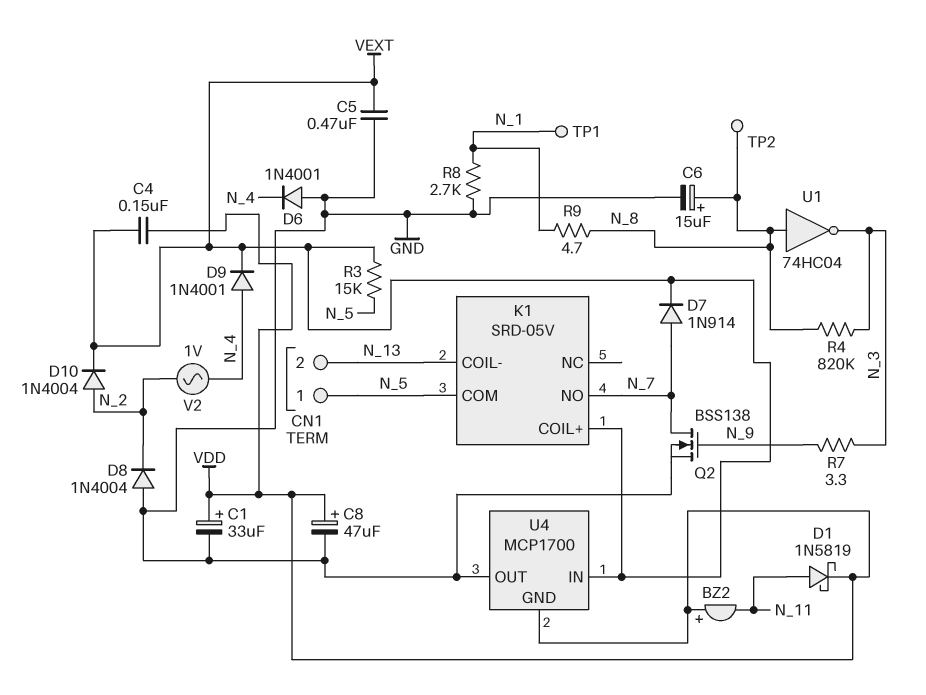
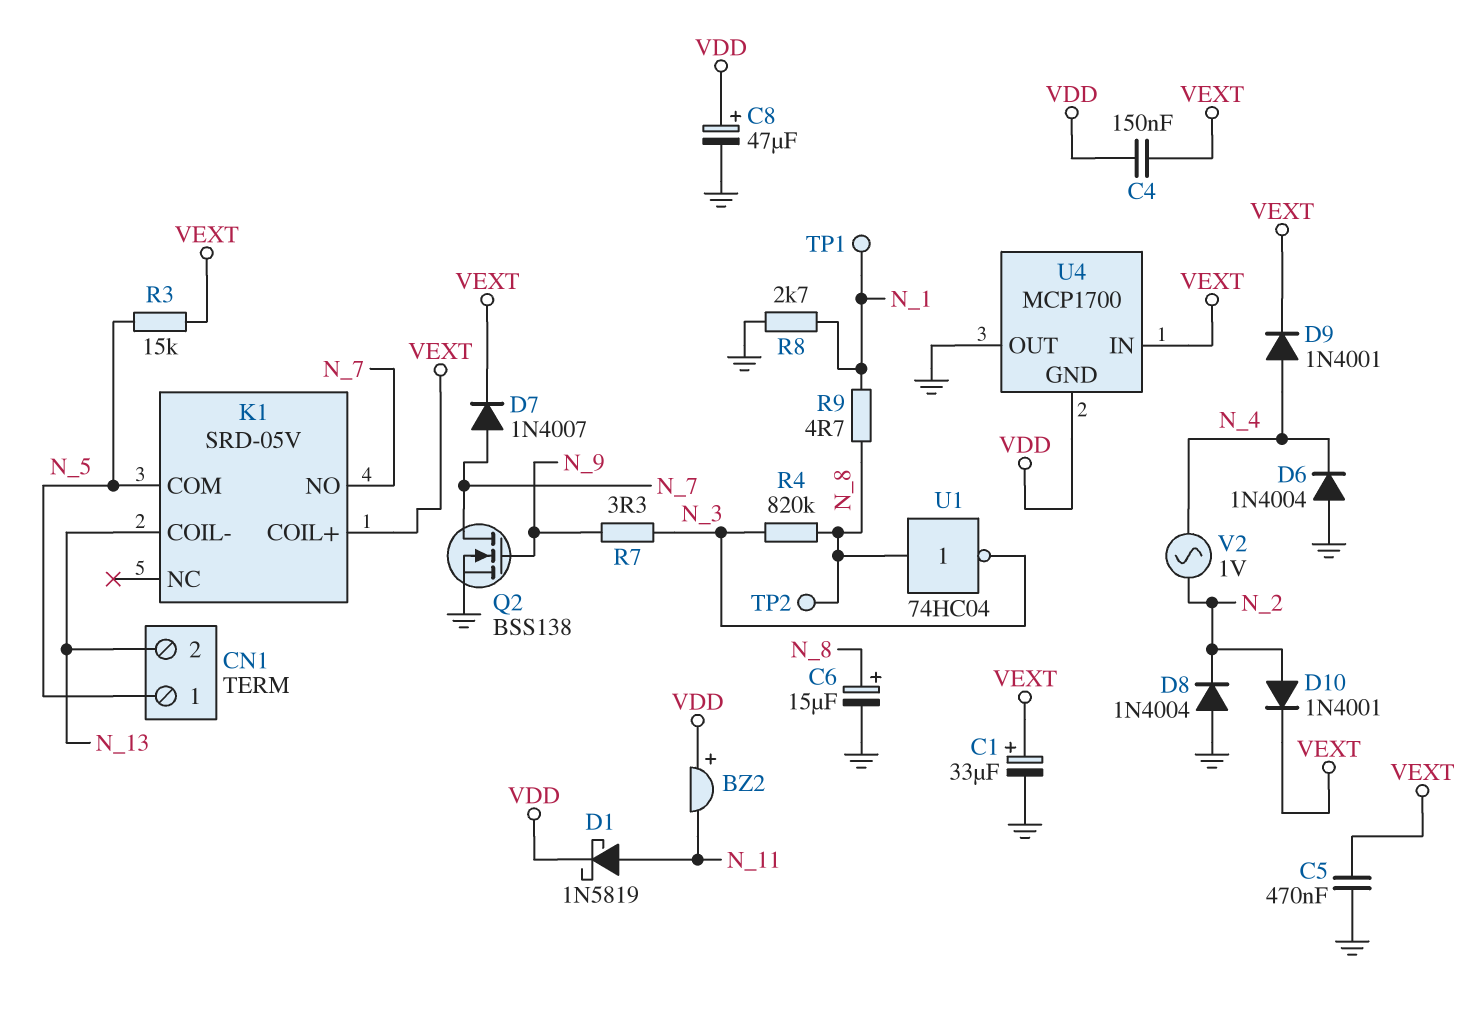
C1: 33uF (plus VDD, minus GND) -> 33uF (plus VEXT, minus GND)
D6: diode 1N4001 (A GND, K N_4) -> diode 1N4004 (A GND, K N_4)
D7: diode 1N914 (A N_7, K VEXT) -> diode 1N4007 (A N_7, K VEXT)
D10: diode 1N4004 (A N_2, K VEXT) -> diode 1N4001 (A N_2, K VEXT)

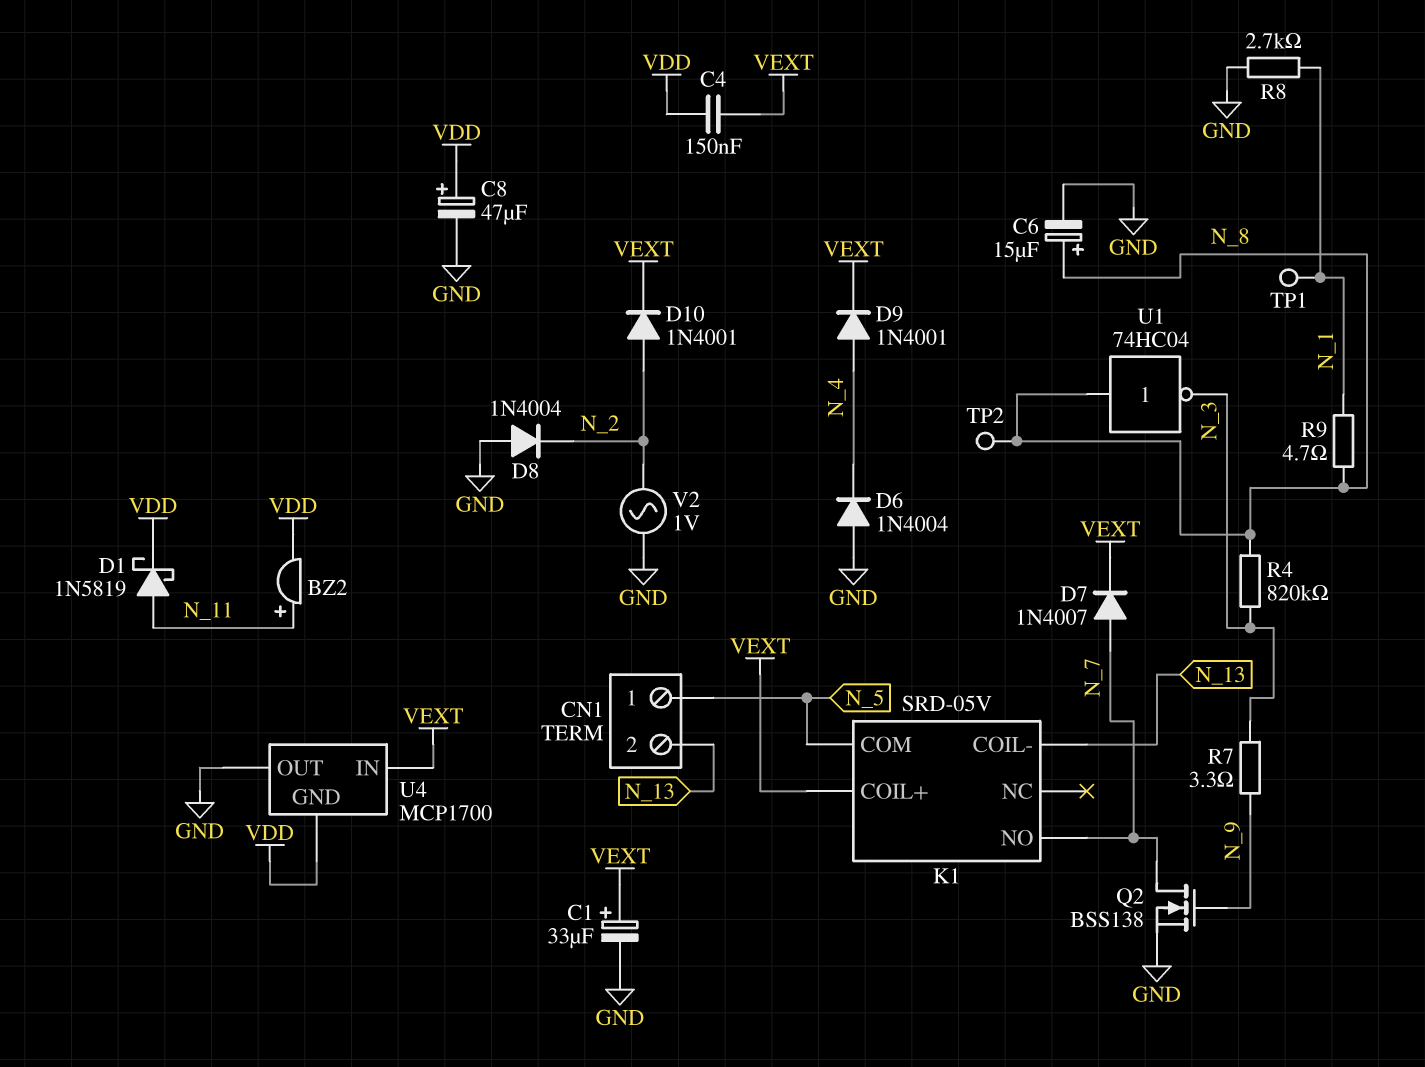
BZ2: buzzer (plus VDD, minus N_11) -> buzzer (plus N_11, minus VDD)
C5: 470nF (GND, VEXT) -> none
R3: 15k (N_5, VEXT) -> none
V2: AC 1V (N_2, N_4) -> AC 1V (GND, N_2)

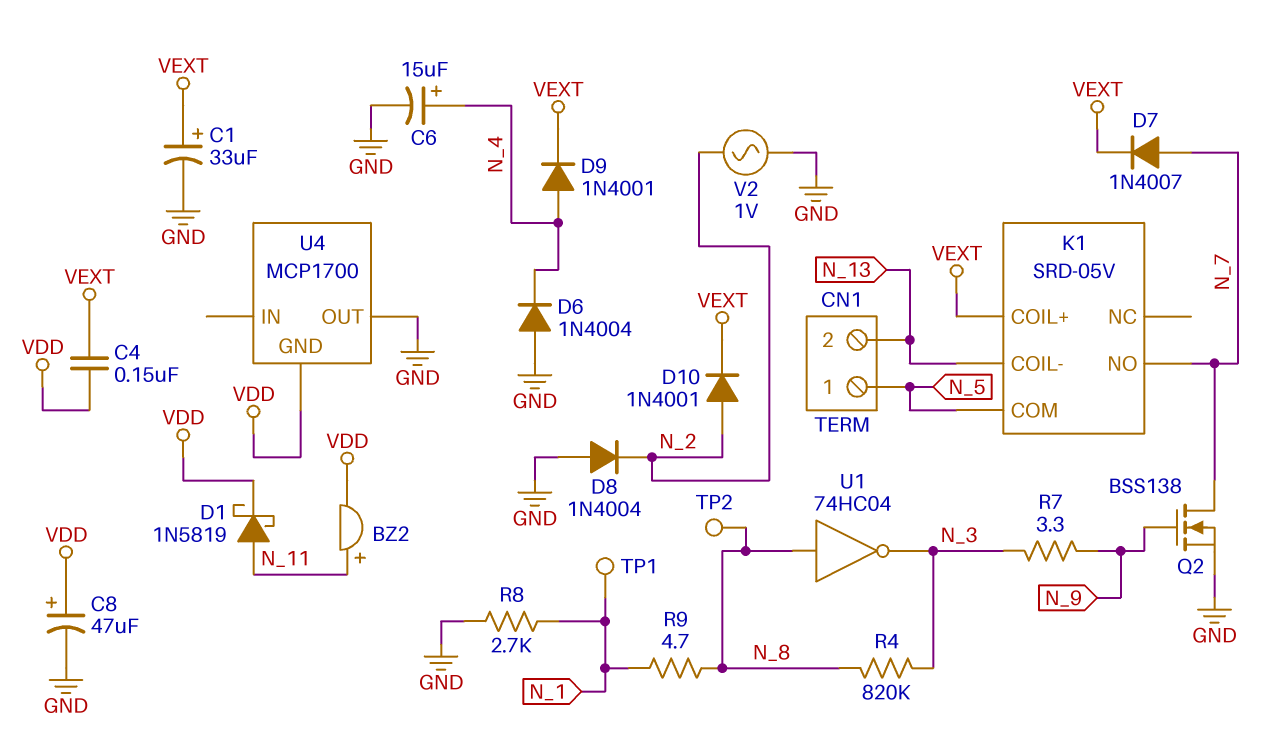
C6: 15uF (plus N_8, minus GND) -> 15uF (plus N_4, minus GND)
U4 pin IN: VEXT -> none

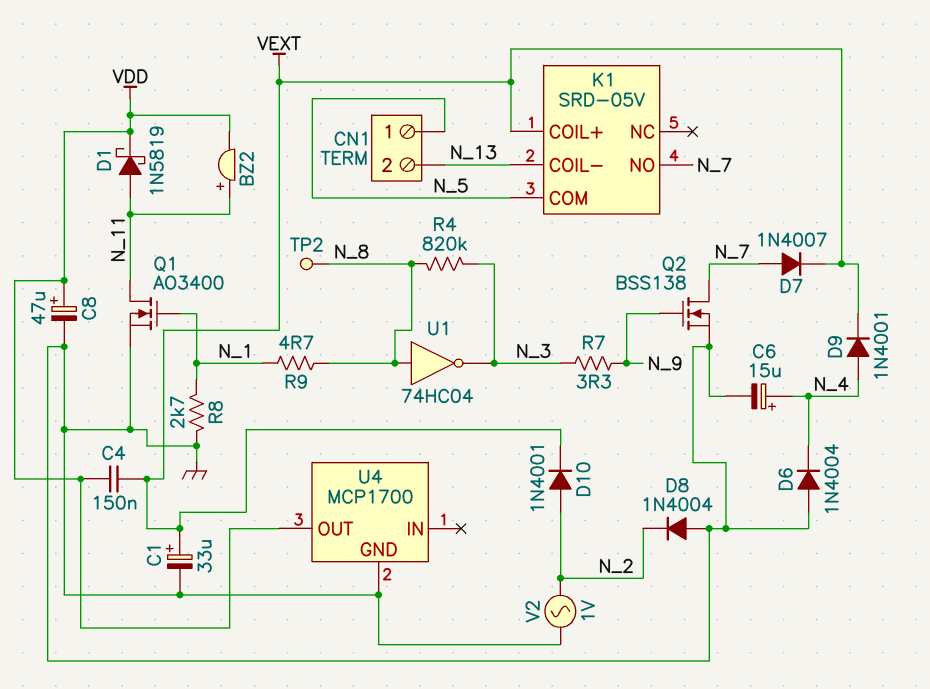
Q1: none -> NMOS AO3400 (G N_1, D N_11, S GND)
TP1: test point (N_1) -> none
U4 pin GND: VDD -> GND
U4 pin OUT: GND -> VDD

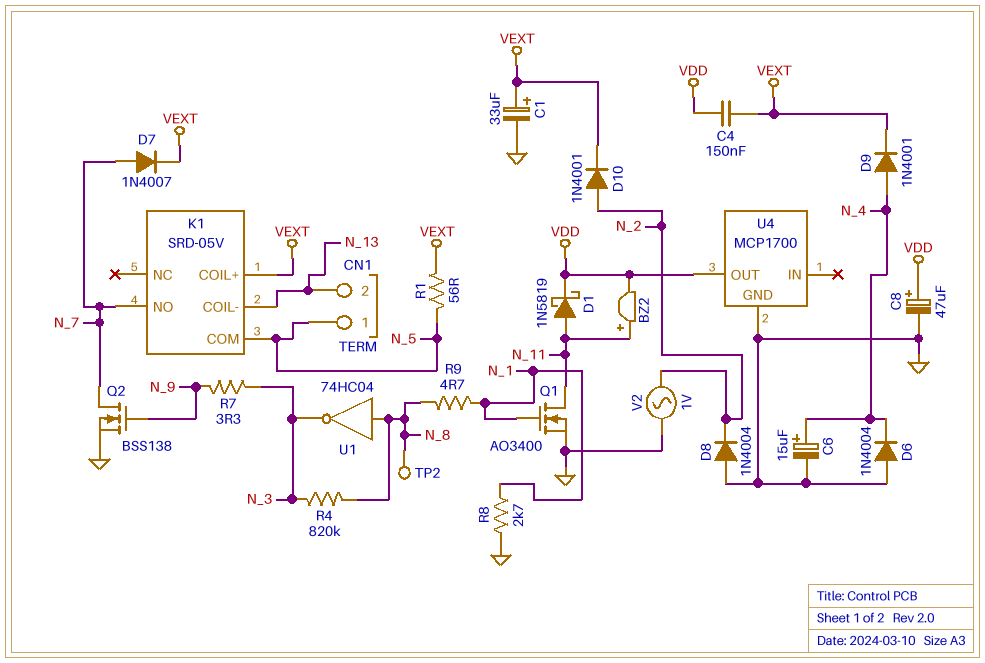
R1: none -> 56 (N_5, VEXT)

